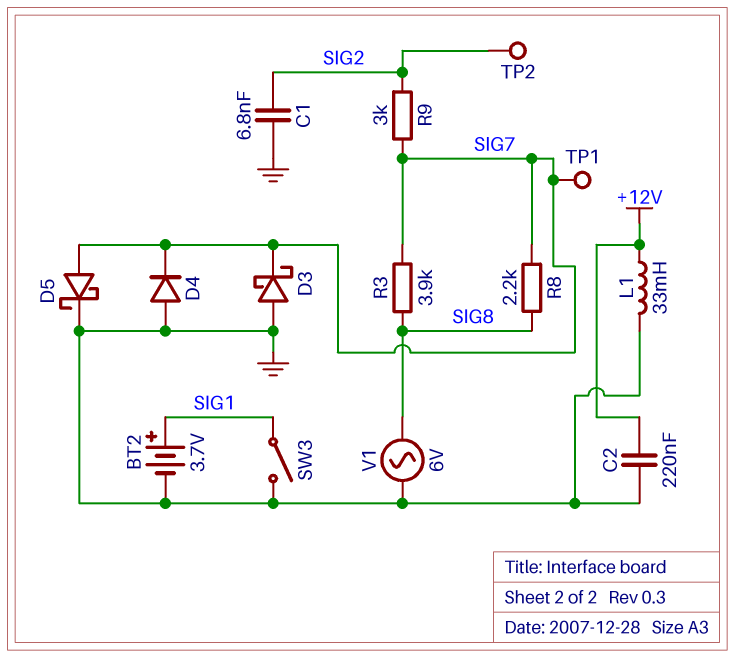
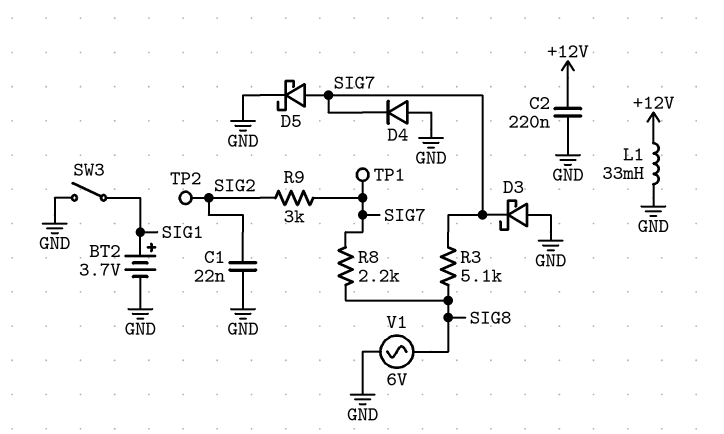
C1: 6.8nF (GND, SIG2) -> 22nF (GND, SIG2)
R3: 3.9k (SIG7, SIG8) -> 5.1k (SIG7, SIG8)

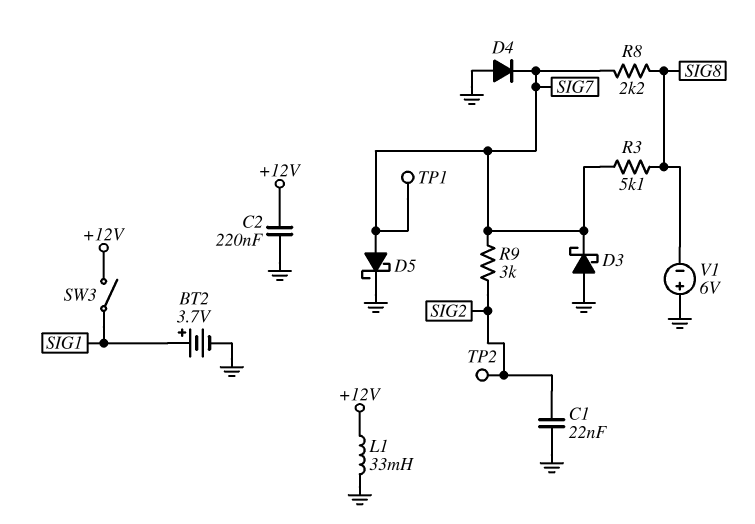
SW3: switch (GND, SIG1) -> switch (+12V, SIG1)
V1: AC 6V (GND, SIG8) -> 6V (plus GND, minus SIG8)

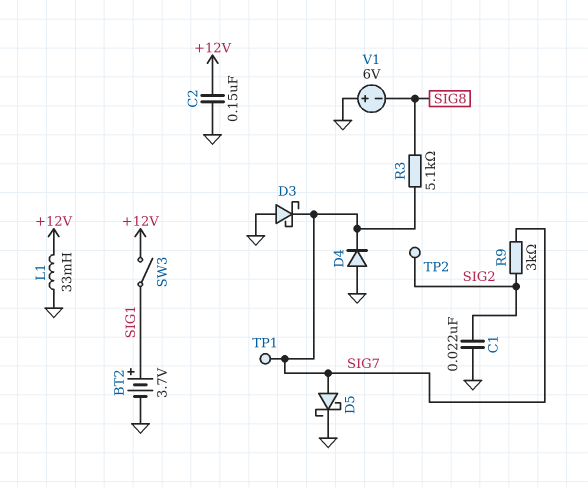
C2: 220nF (+12V, GND) -> 150nF (+12V, GND)
R8: 2.2k (SIG7, SIG8) -> none

